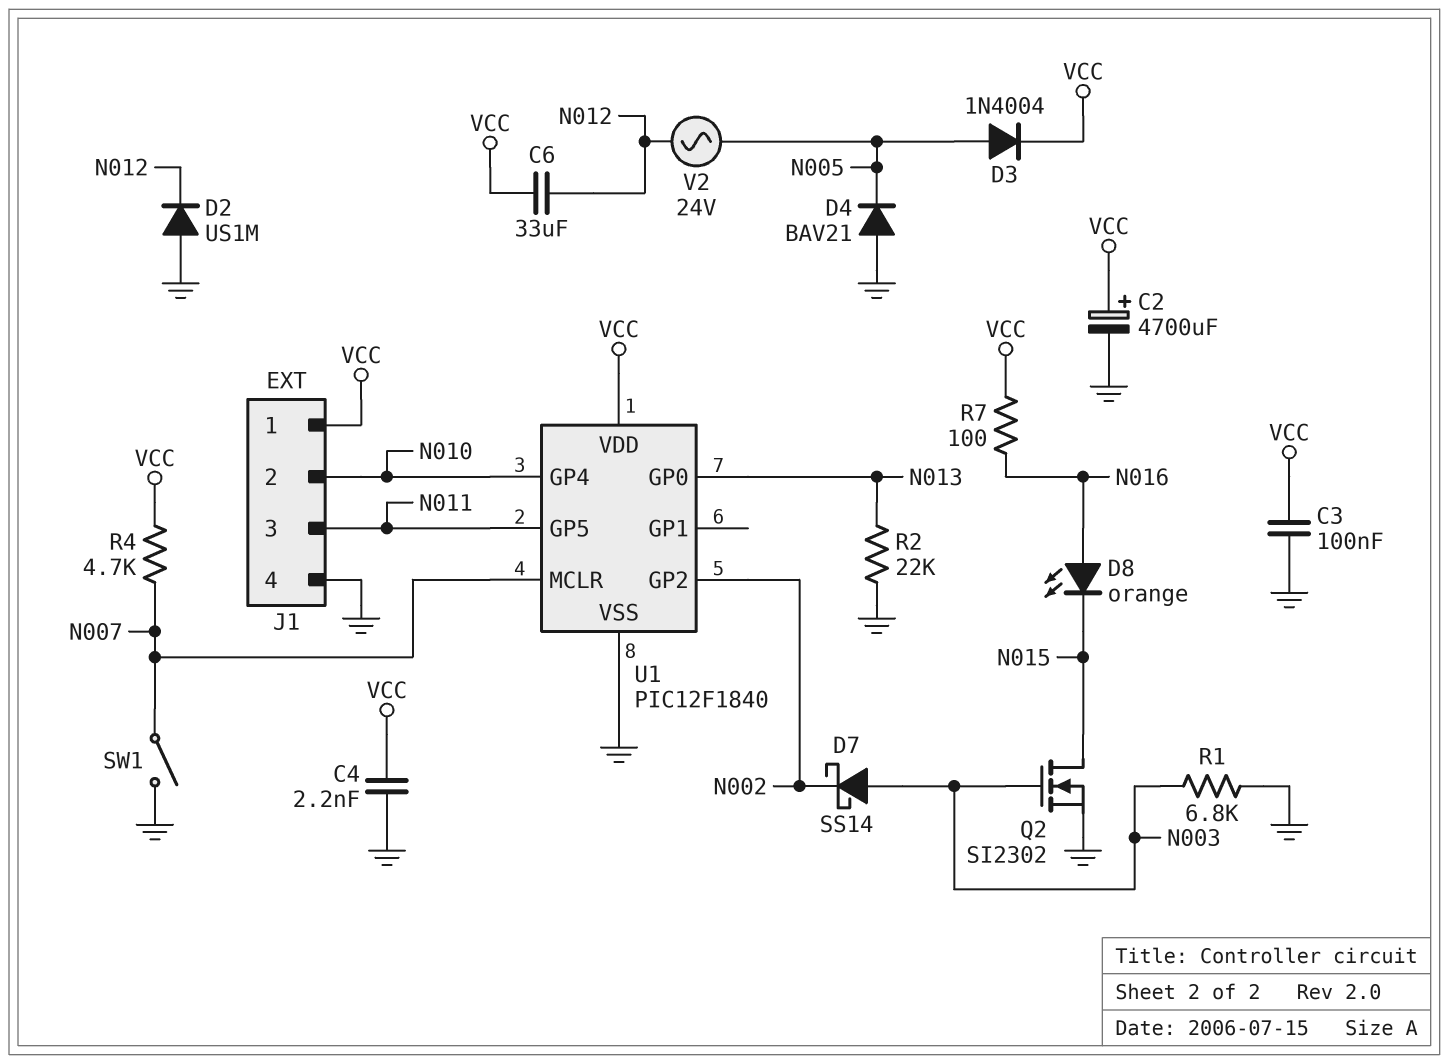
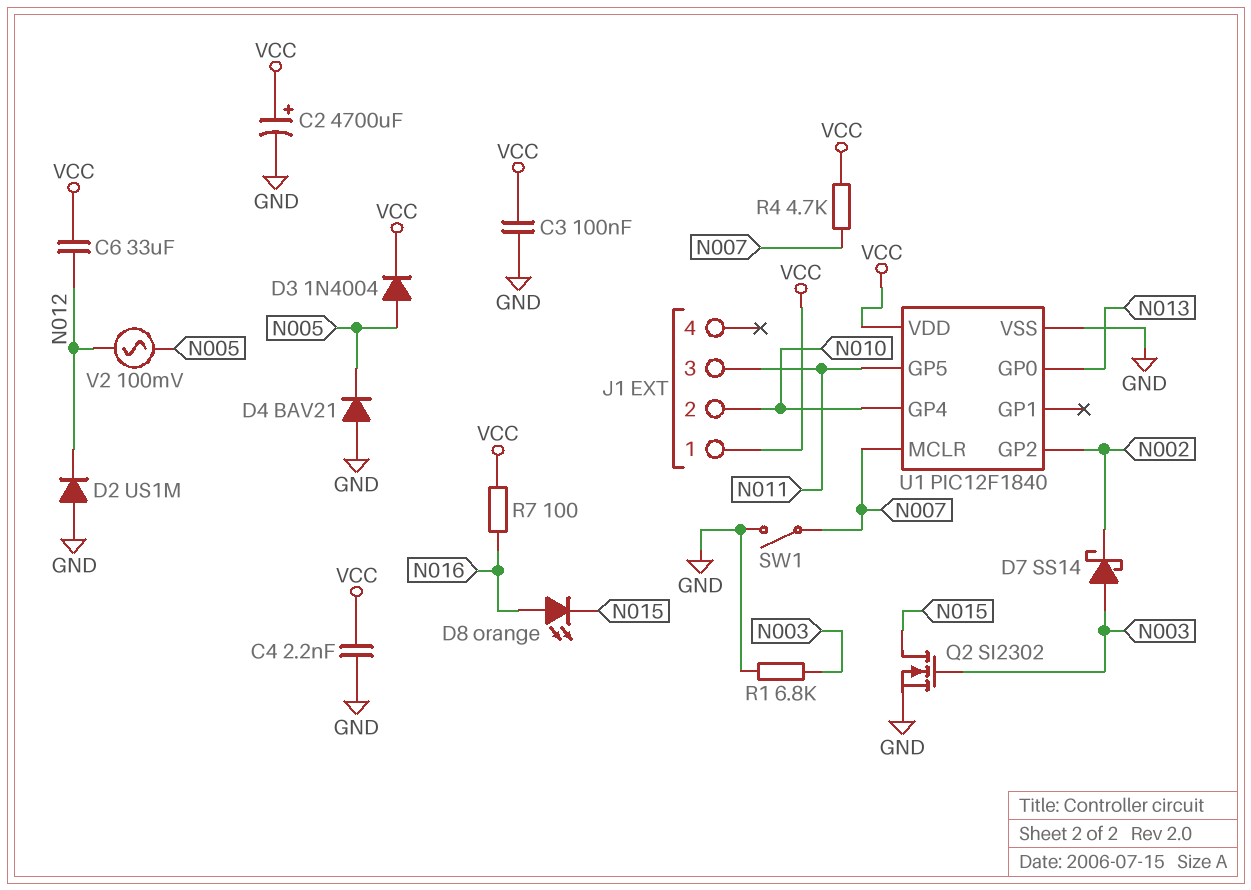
J1 pin 4: GND -> none
R2: 22k (GND, N013) -> none
V2: AC 24V (N005, N012) -> AC 100mV (N005, N012)

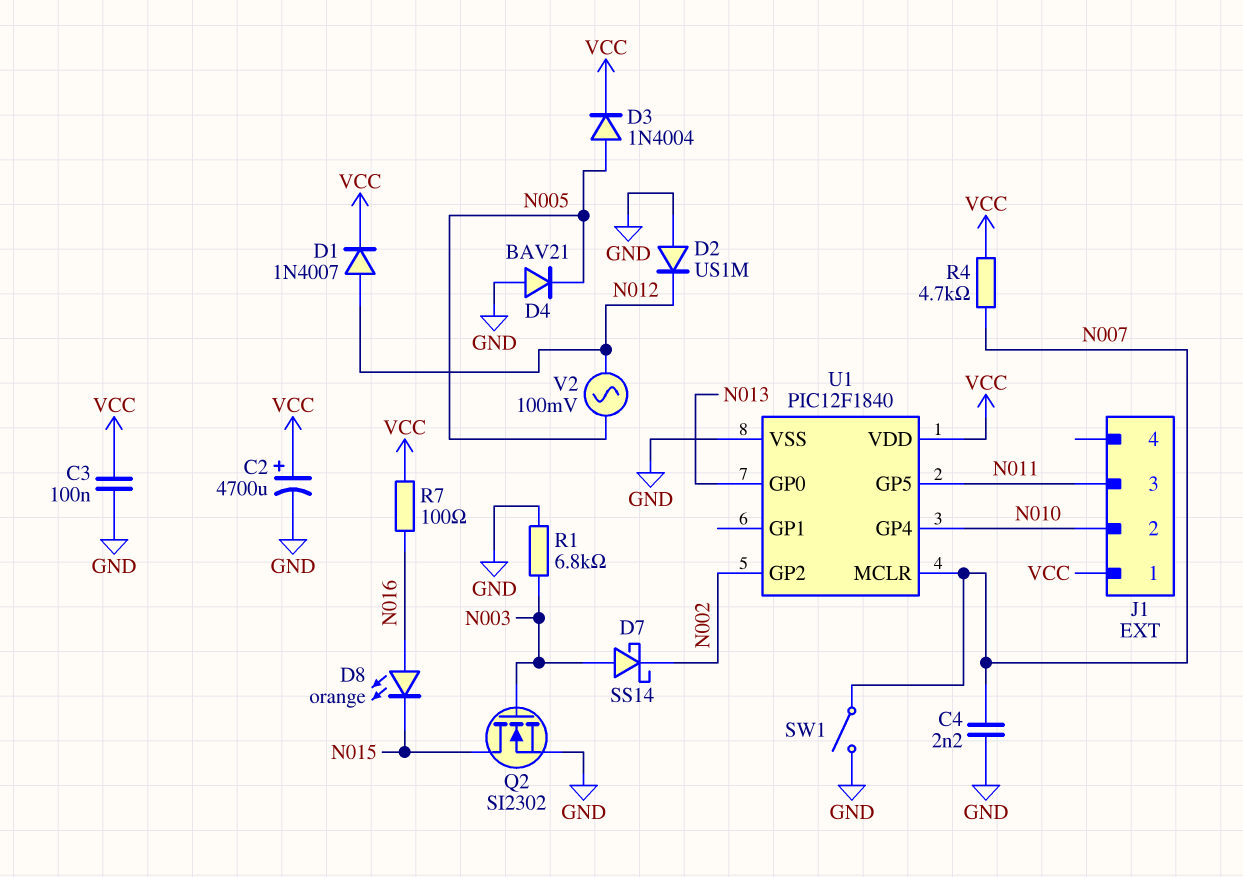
C4: 2.2nF (GND, VCC) -> 2.2nF (GND, N007)
C6: 33uF (N012, VCC) -> none
D1: none -> diode 1N4007 (A N012, K VCC)

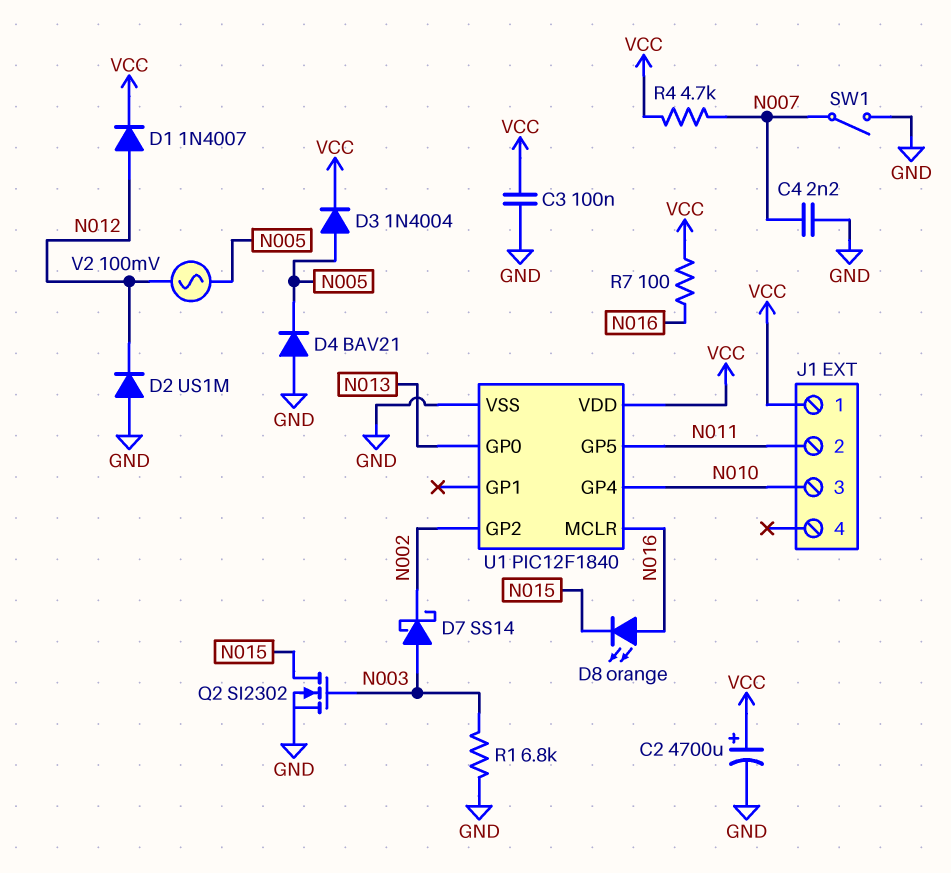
J1 pin 2: N010 -> N011
J1 pin 3: N011 -> N010
U1 pin MCLR: N007 -> N016

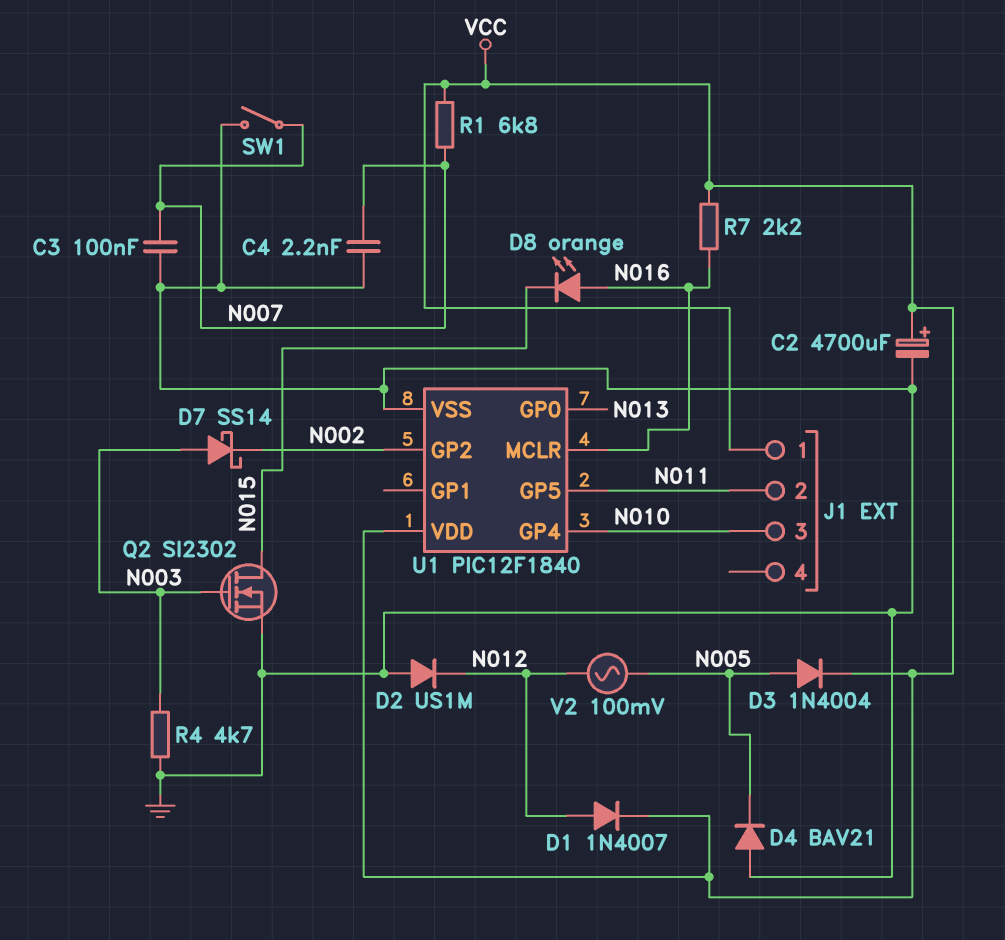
C3: 100nF (GND, VCC) -> 100nF (GND, N007)
R1: 6.8k (GND, N003) -> 6.8k (N007, VCC)
R4: 4.7k (N007, VCC) -> 4.7k (GND, N003)
R7: 100 (N016, VCC) -> 2.2k (N016, VCC)

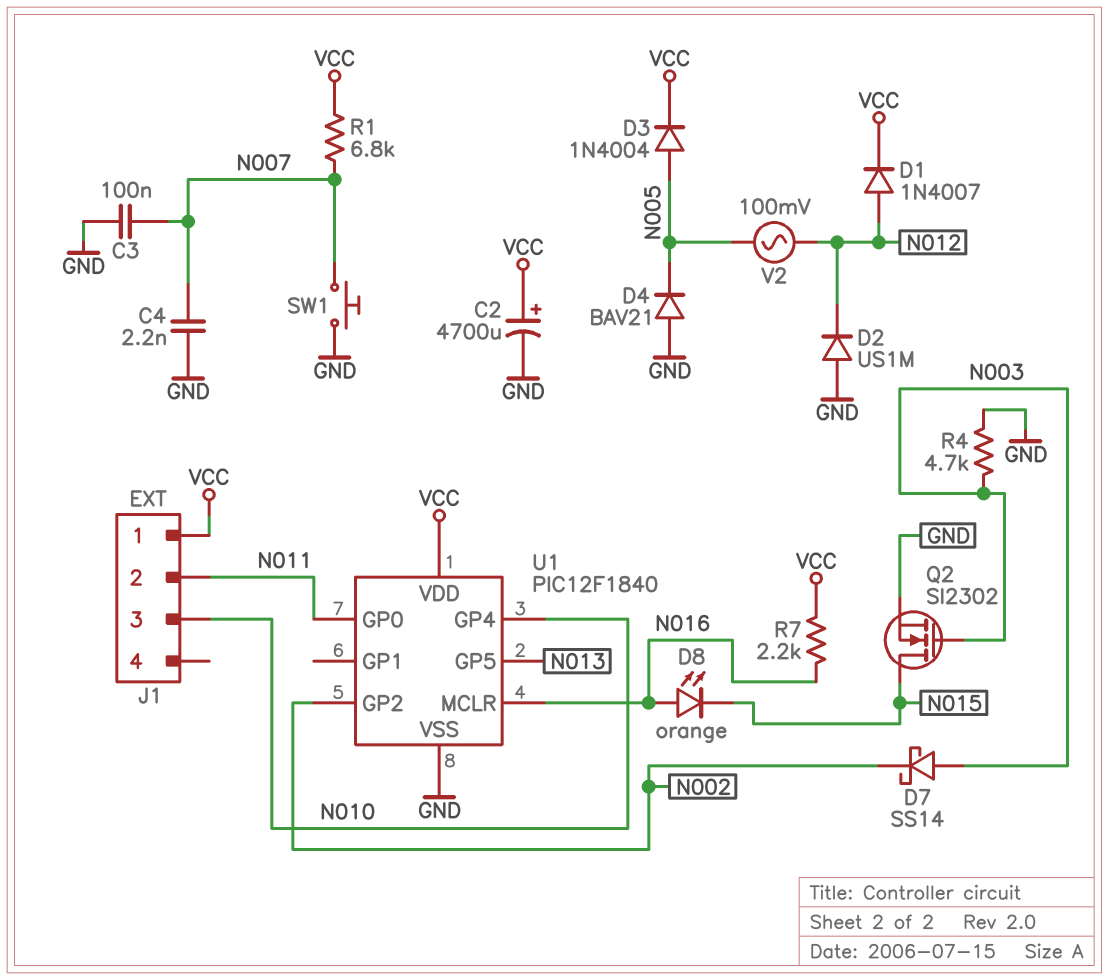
SW1: switch (GND, N007) -> button (GND, N007)
U1 pin GP0: N013 -> N011
U1 pin GP5: N011 -> N013

